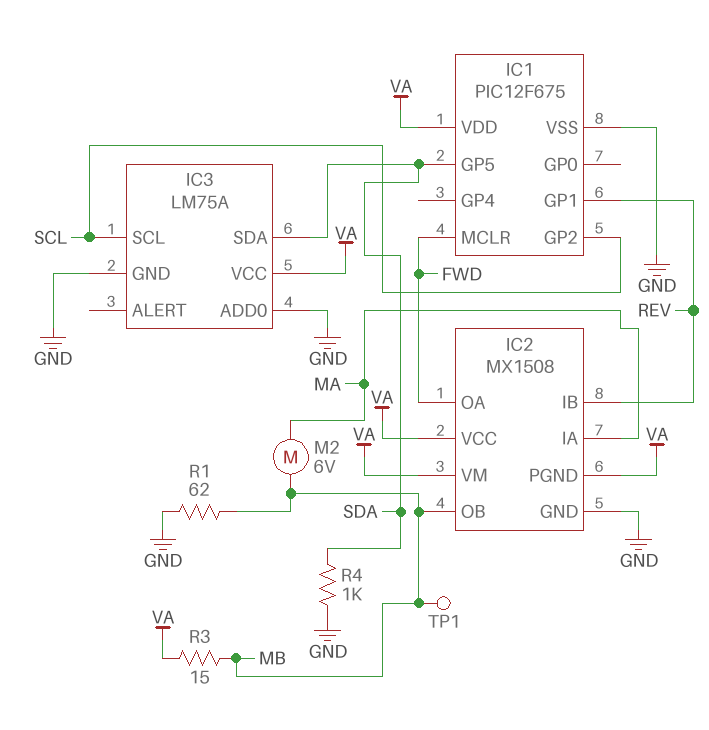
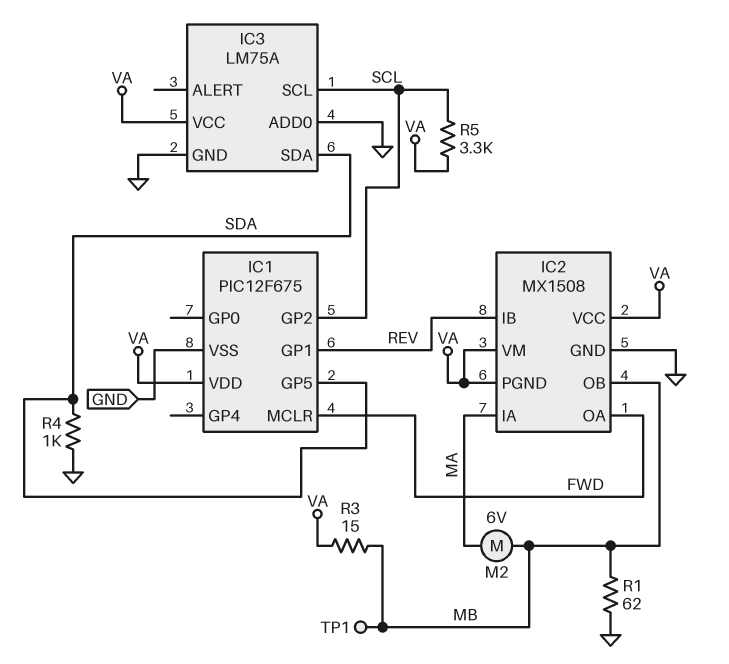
R5: none -> 3.3k (SCL, VA)

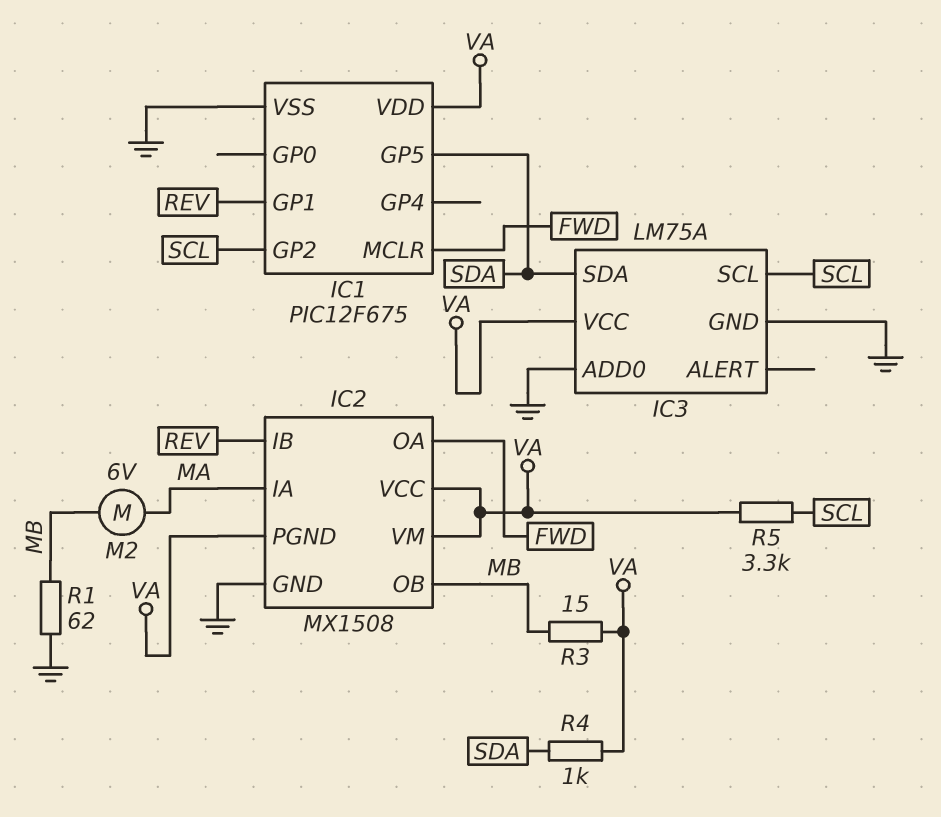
R4: 1k (GND, SDA) -> 1k (SDA, VA)
TP1: test point (MB) -> none

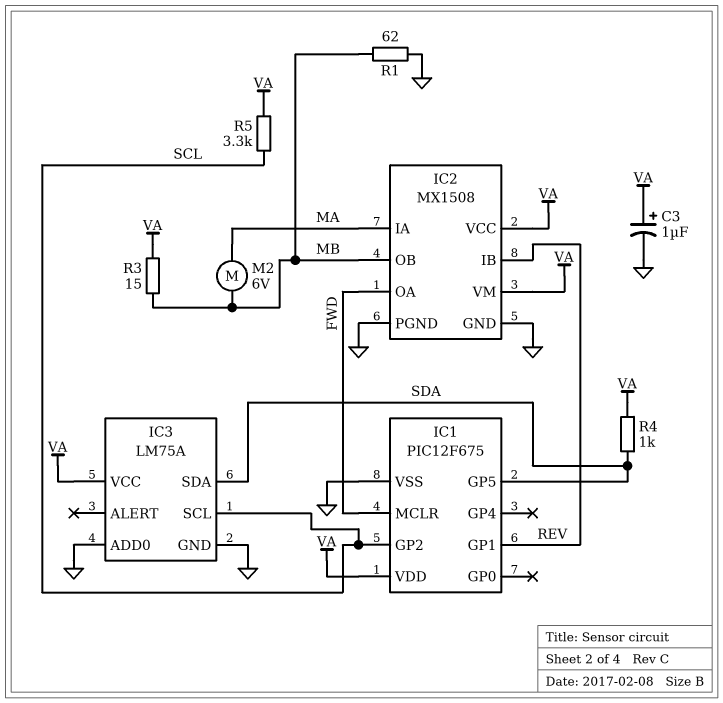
C3: none -> 1uF (plus VA, minus GND)
IC2 pin PGND: VA -> GND

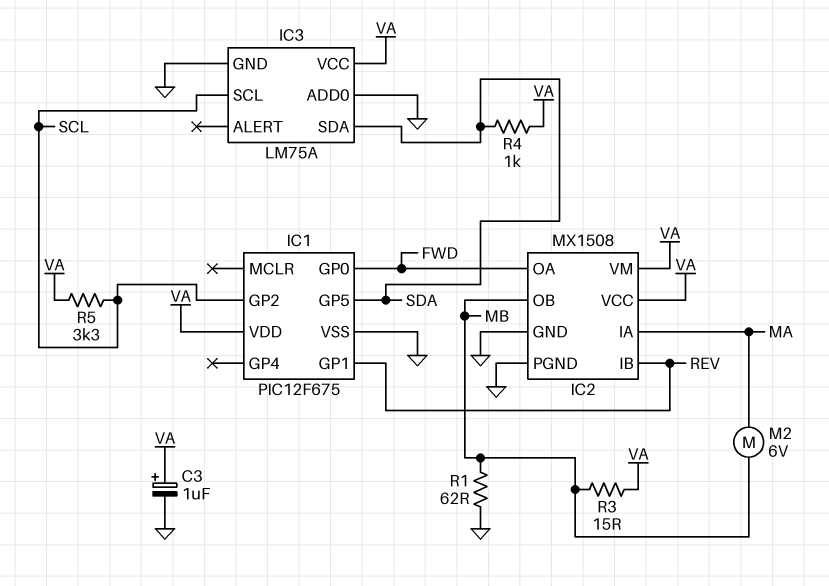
IC1 pin GP0: none -> FWD
IC1 pin MCLR: FWD -> none

